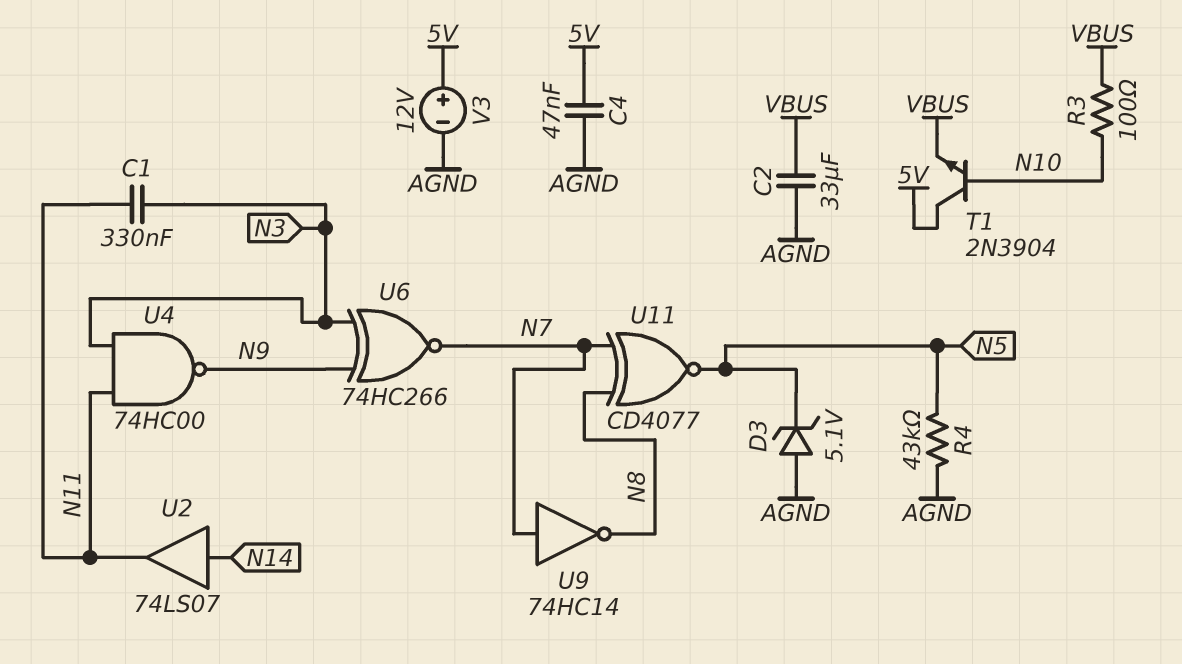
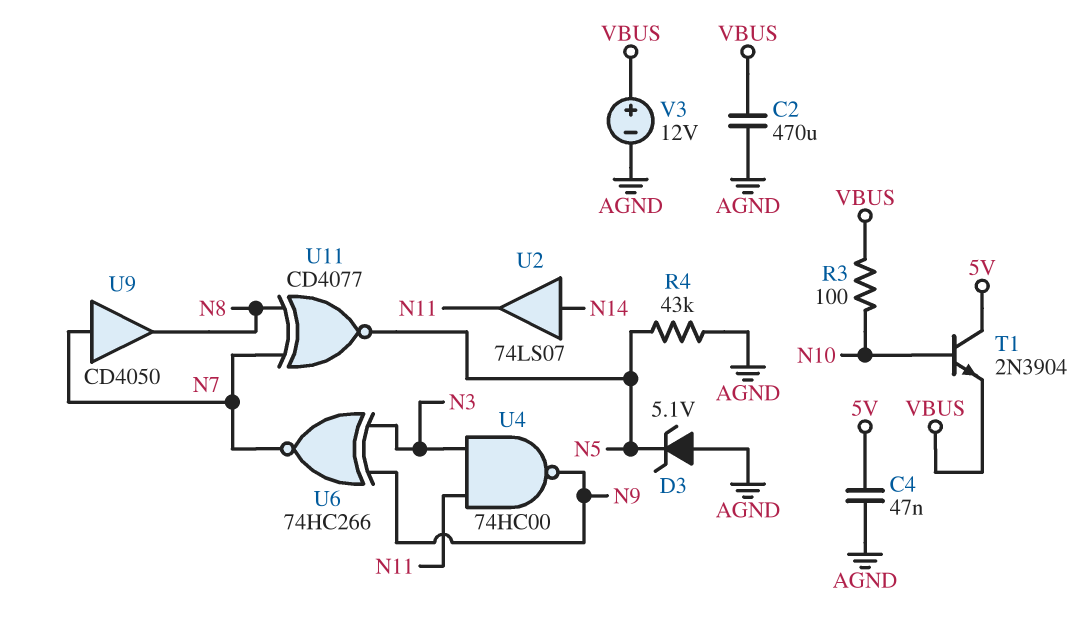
C1: 330nF (N3, N11) -> none
C2: 33uF (AGND, VBUS) -> 470uF (AGND, VBUS)
U9: NOT 74HC14 (in N7, out N8) -> buffer CD4050 (in N7, out N8)
V3: 12V (plus 5V, minus AGND) -> 12V (plus VBUS, minus AGND)

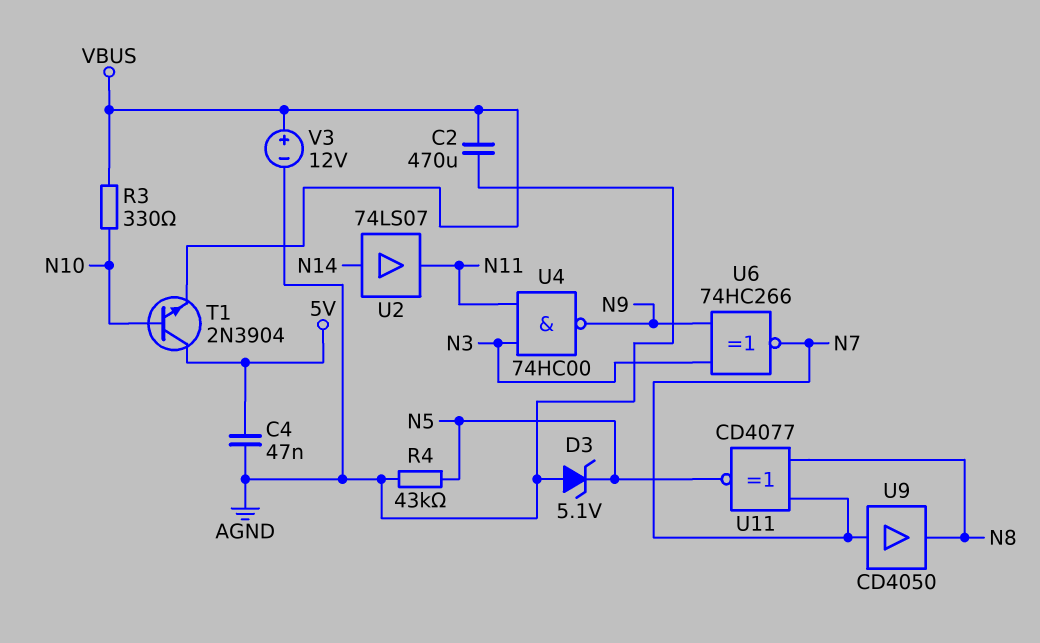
R3: 100 (N10, VBUS) -> 330 (N10, VBUS)

